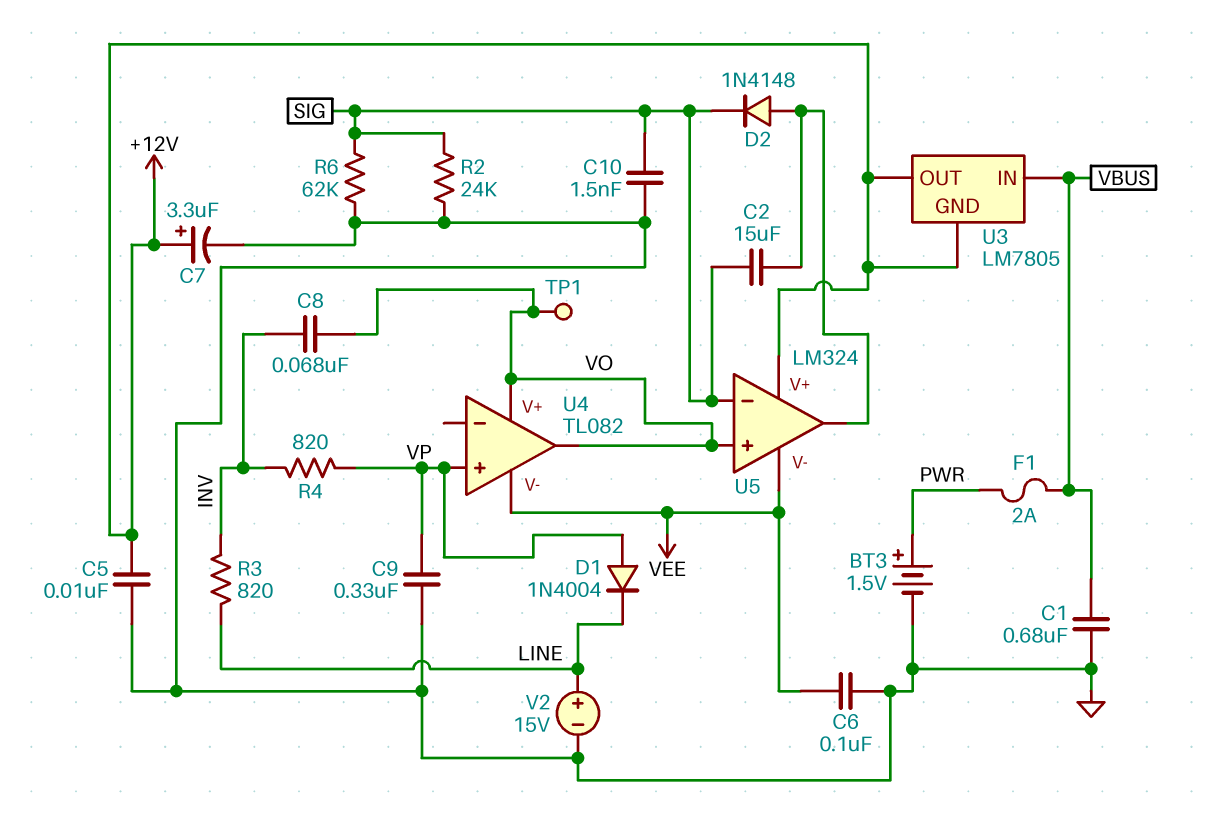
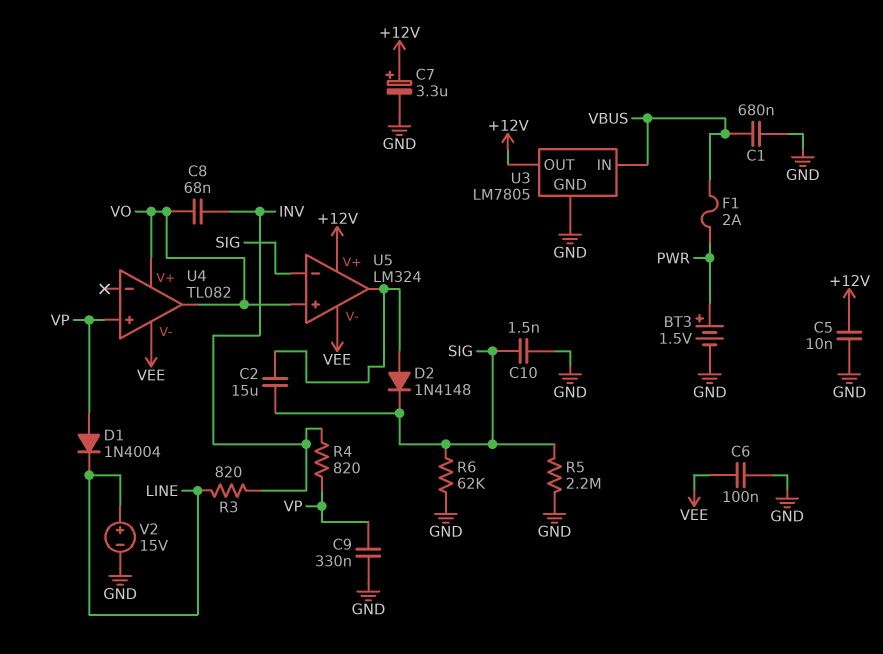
R2: 24k (GND, SIG) -> none
R5: none -> 2.2M (GND, SIG)
TP1: test point (VO) -> none
U3 pin GND: +12V -> GND

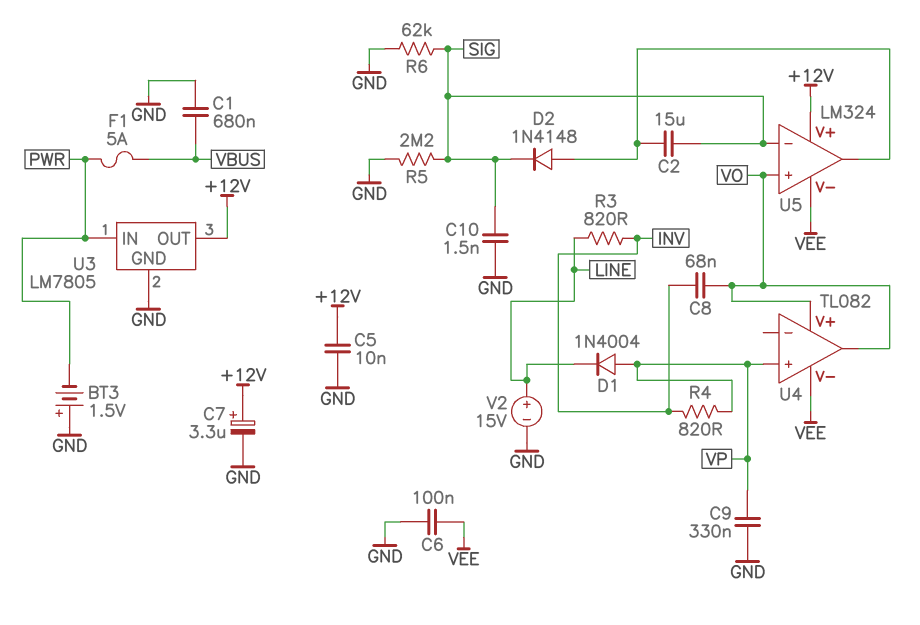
BT3: 1.5V (plus PWR, minus GND) -> 1.5V (plus GND, minus PWR)
F1: 2A (PWR, VBUS) -> 5A (PWR, VBUS)
U3 pin IN: VBUS -> PWR

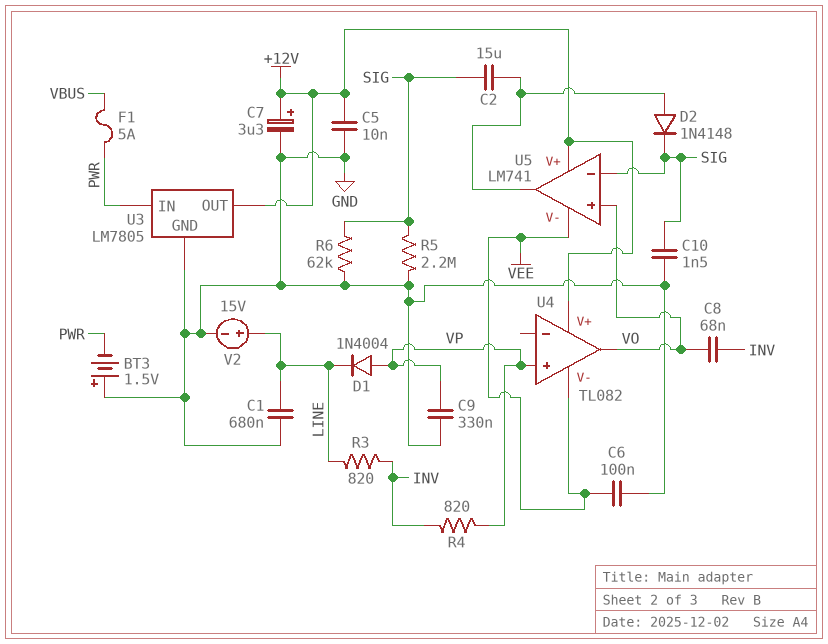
C1: 680nF (GND, VBUS) -> 680nF (GND, LINE)
U4 pin V+: VO -> +12V
U5: LM324 -> LM741

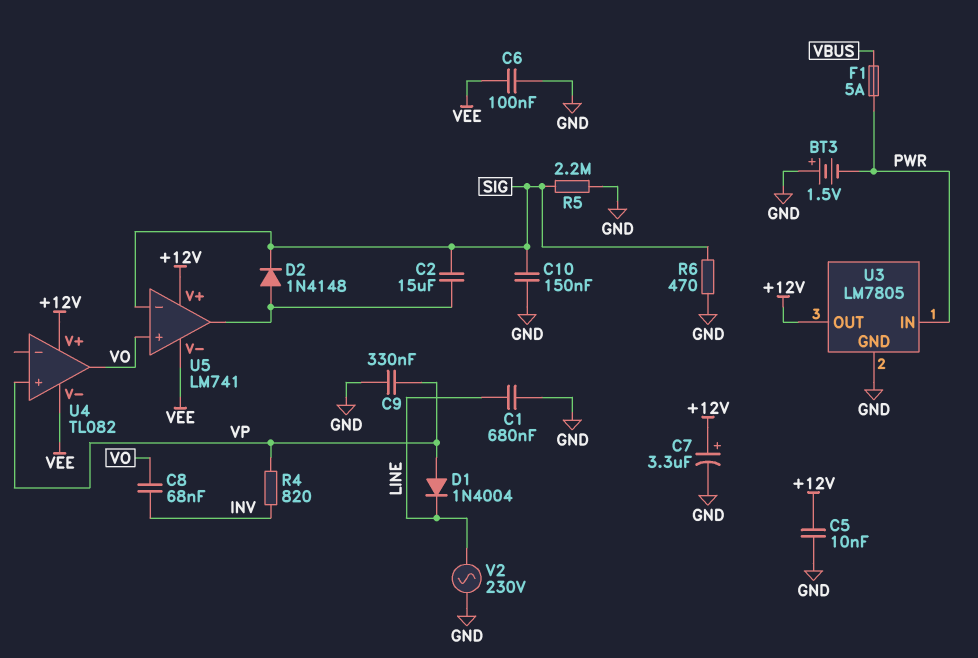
C10: 1.5nF (GND, SIG) -> 150nF (GND, SIG)
R3: 820 (INV, LINE) -> none
R6: 62k (GND, SIG) -> 470 (GND, SIG)
V2: 15V (plus LINE, minus GND) -> AC 230V (GND, LINE)

